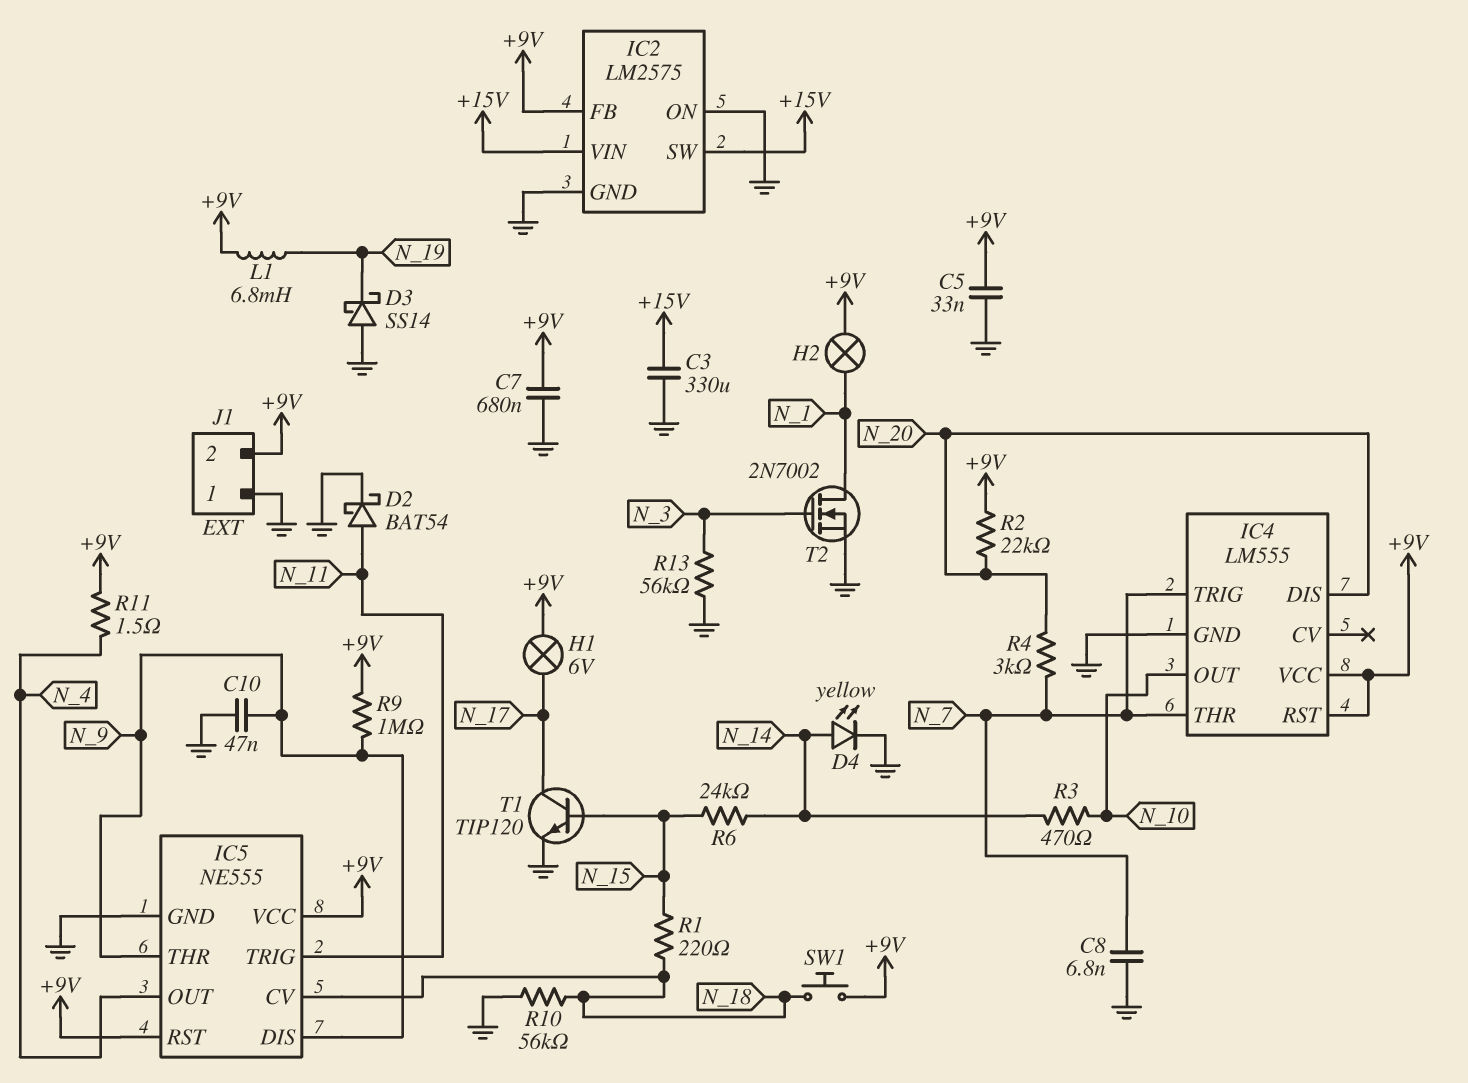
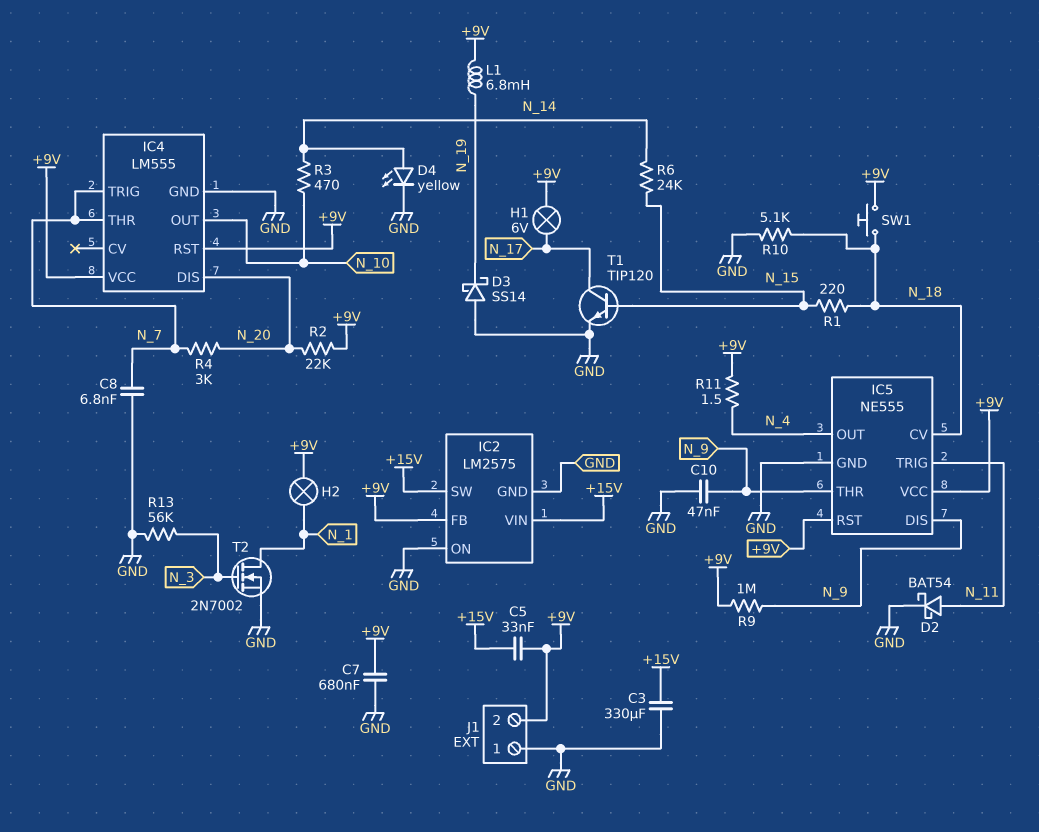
C5: 33nF (+9V, GND) -> 33nF (+9V, +15V)
R10: 56k (GND, N_18) -> 5.1k (GND, N_18)

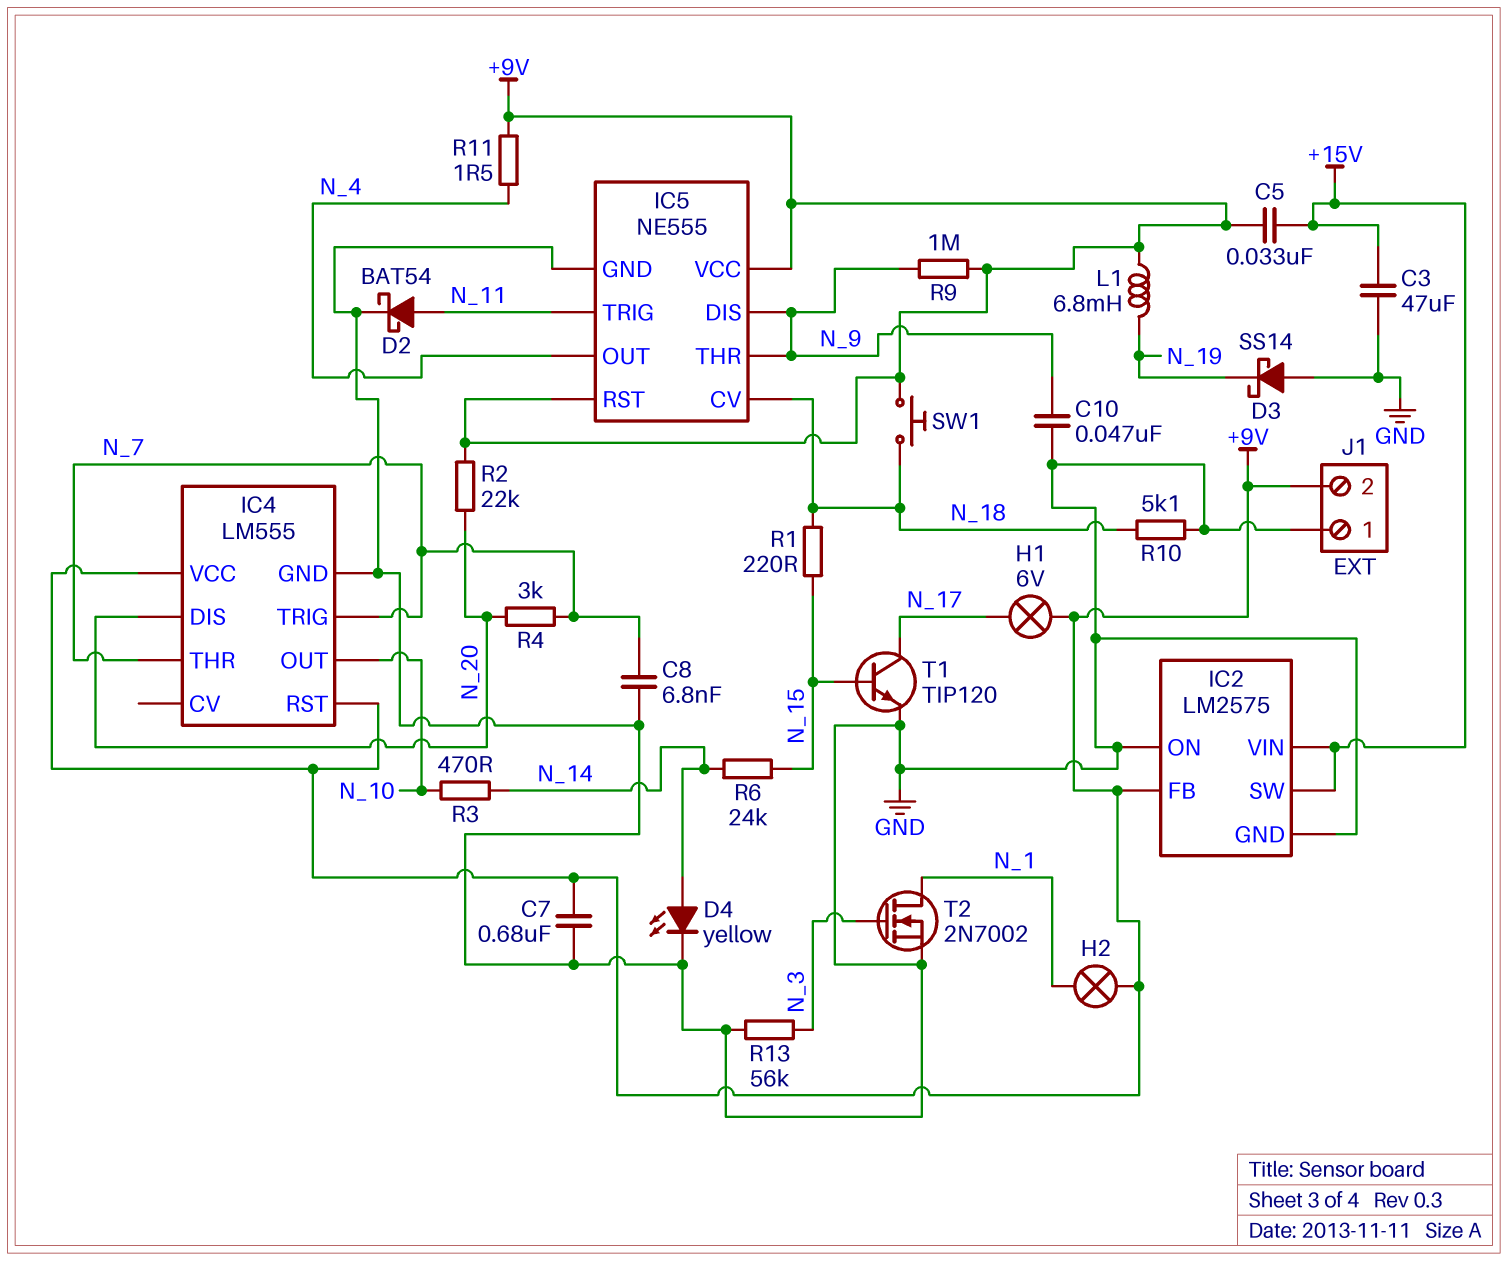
C3: 330uF (+15V, GND) -> 47uF (+15V, GND)

